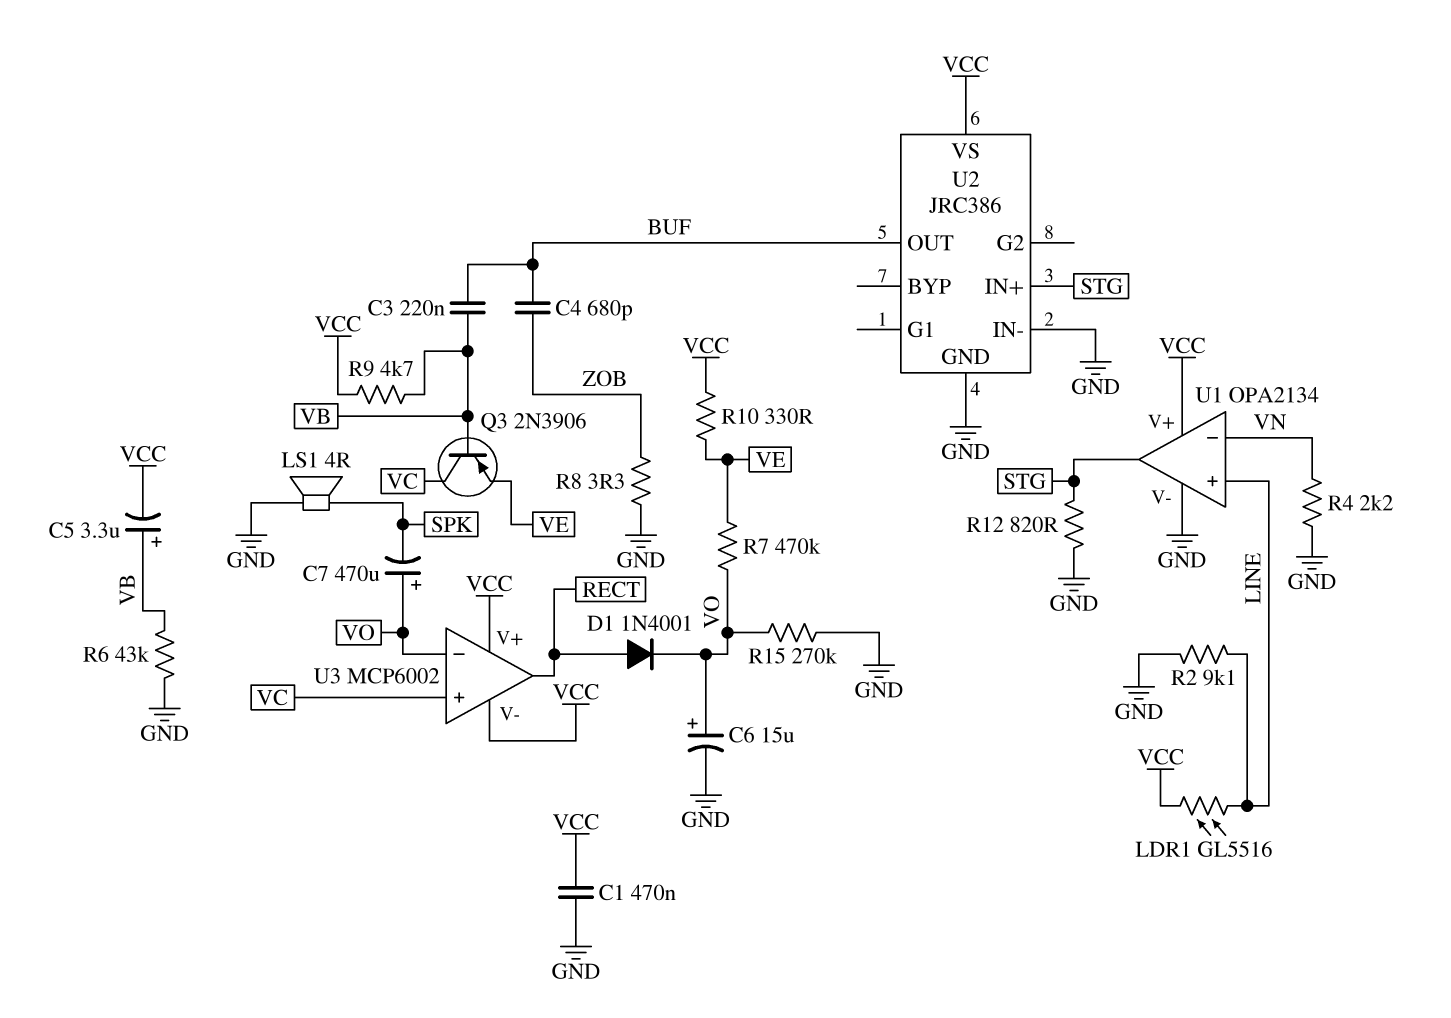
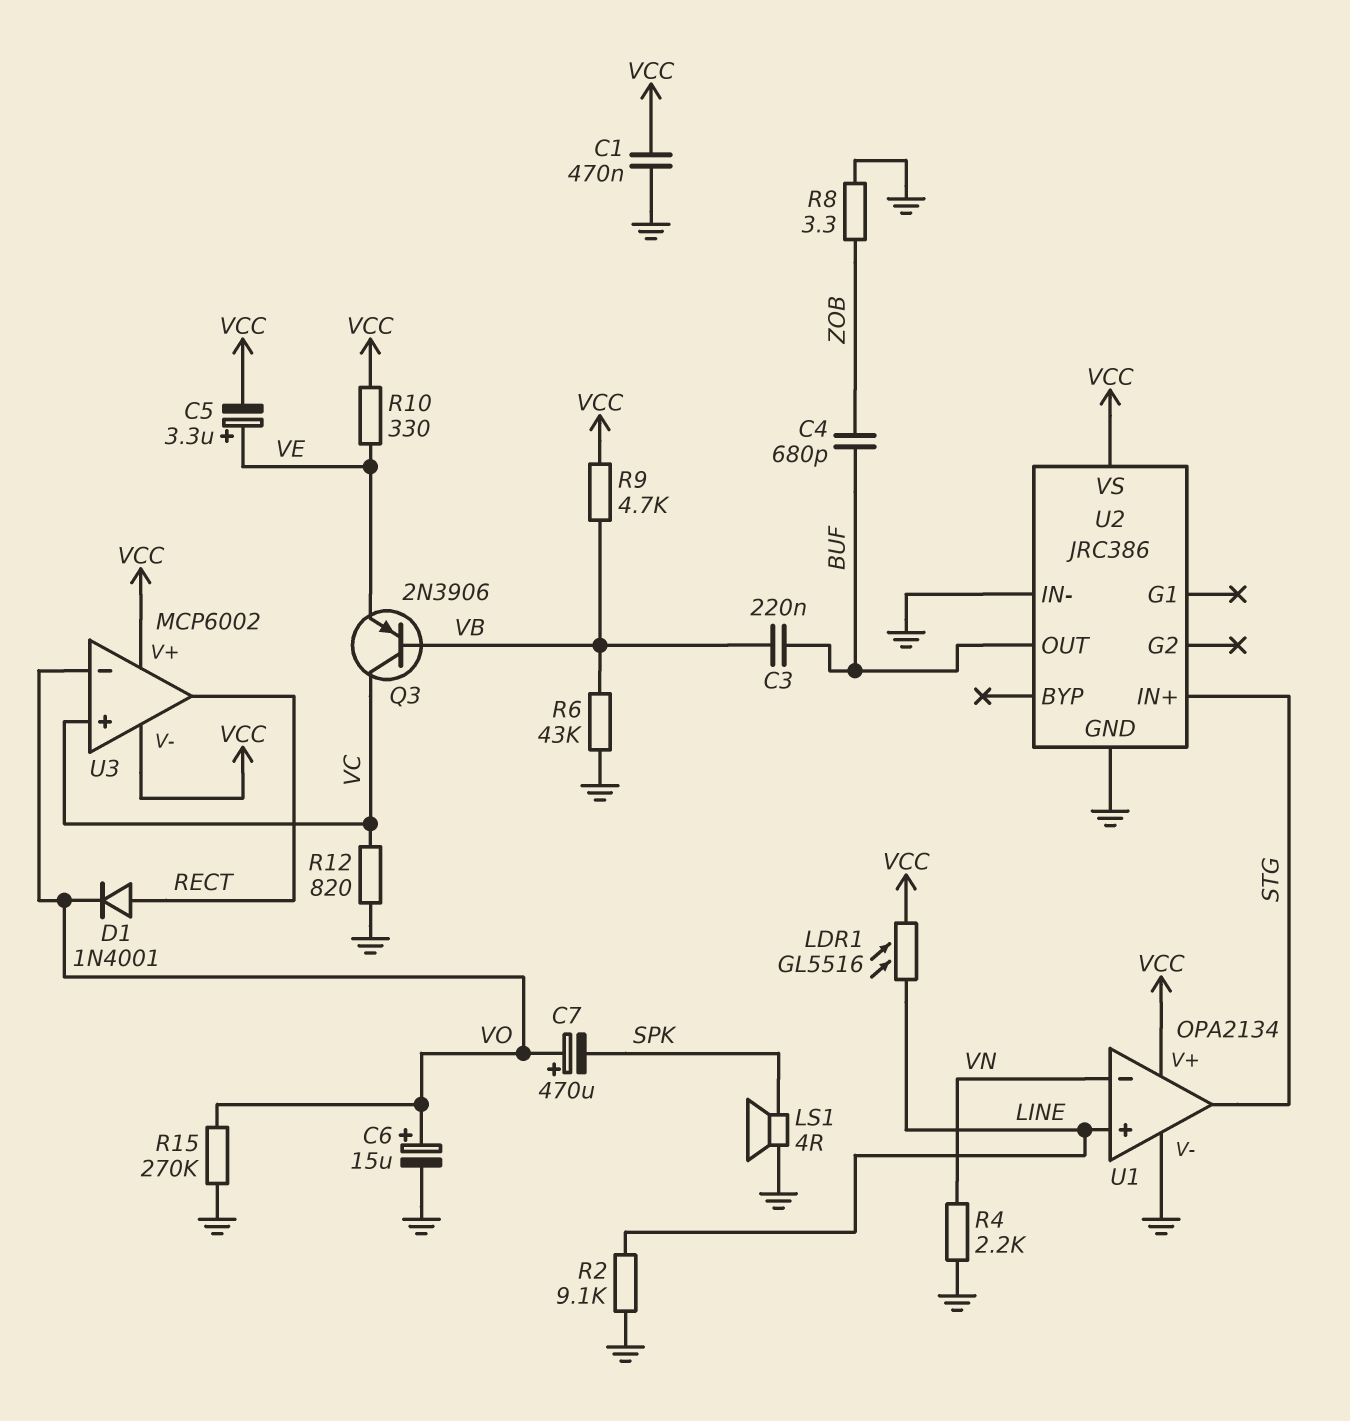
C5: 3.3uF (plus VB, minus VCC) -> 3.3uF (plus VE, minus VCC)
R7: 470k (VE, VO) -> none
R12: 820 (GND, STG) -> 820 (GND, VC)

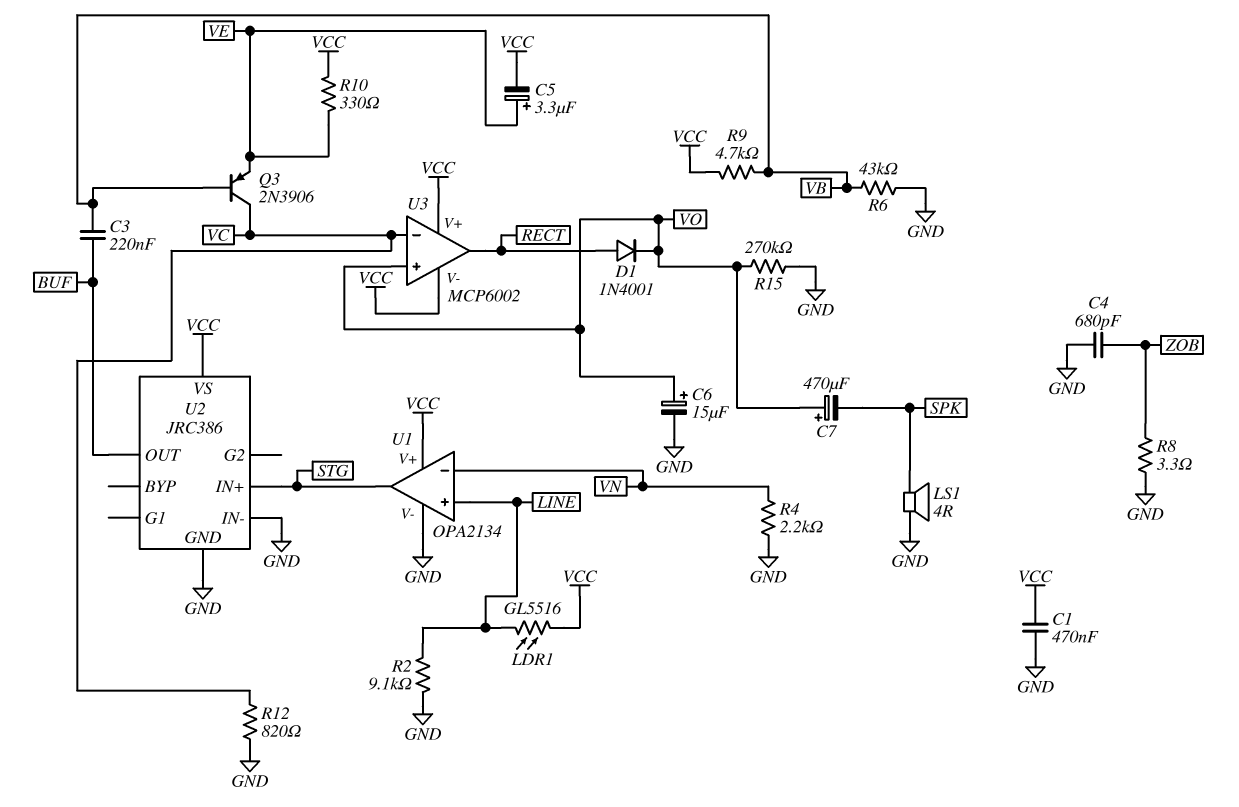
C4: 680pF (BUF, ZOB) -> 680pF (GND, ZOB)
U3 pin in+: VC -> VO
U3 pin in-: VO -> VC

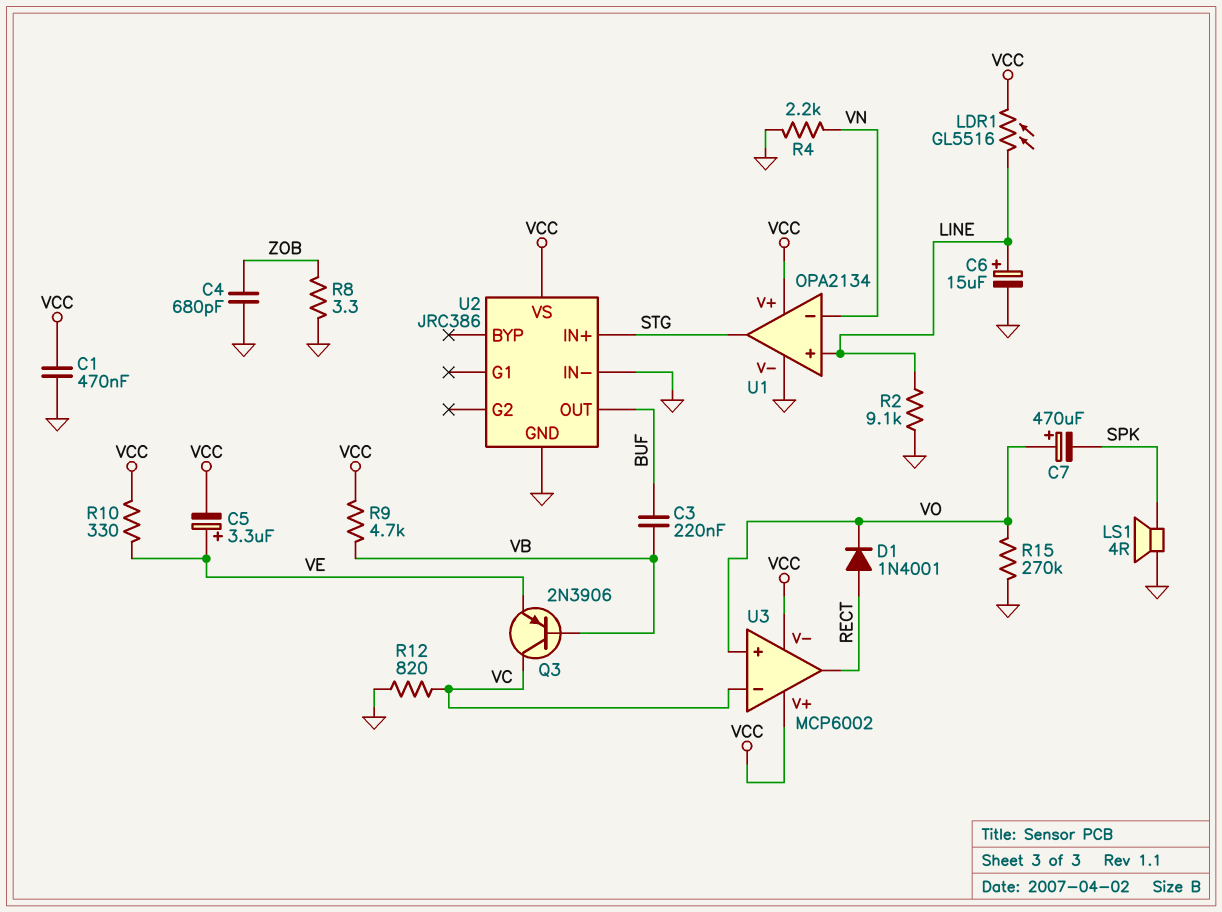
C6: 15uF (plus VO, minus GND) -> 15uF (plus LINE, minus GND)
R6: 43k (GND, VB) -> none

